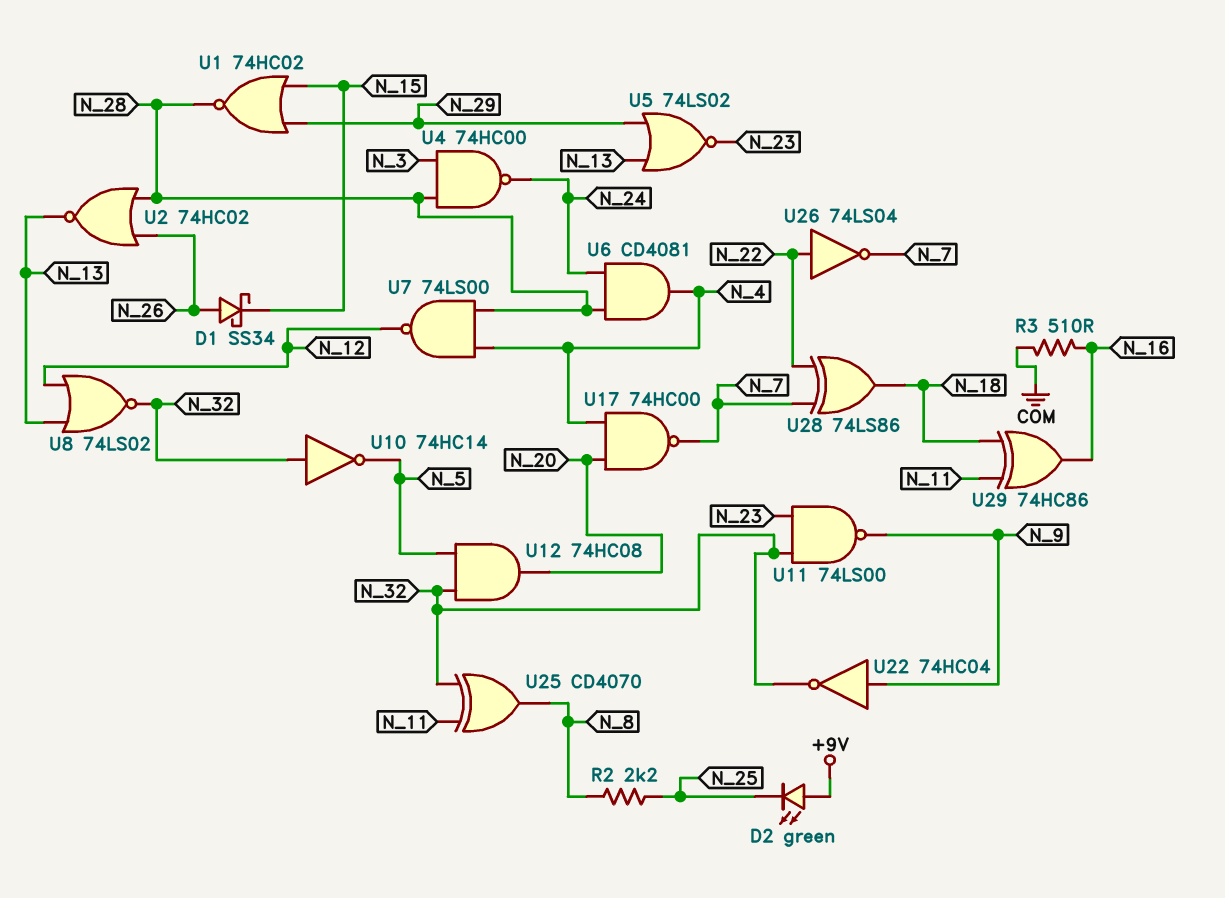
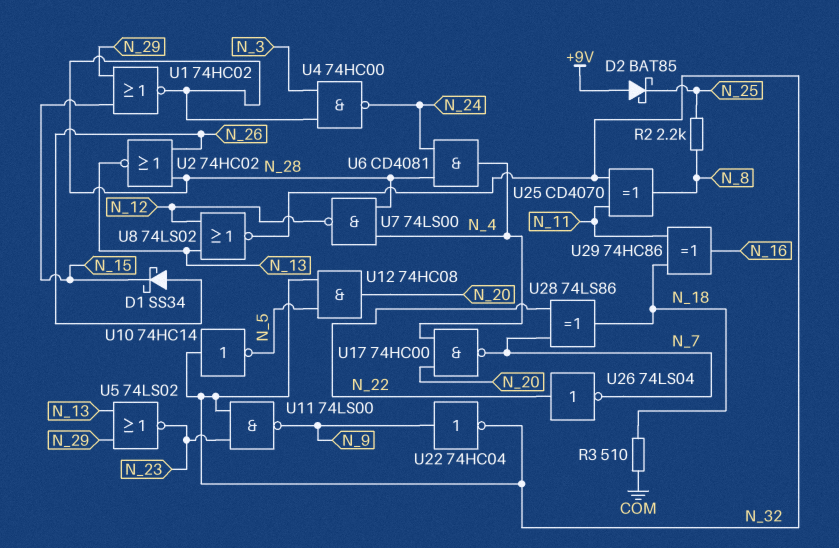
D2: LED green (A +9V, K N_25) -> schottky BAT85 (A +9V, K N_25)
R3: 510 (COM, N_16) -> 510 (COM, N_18)

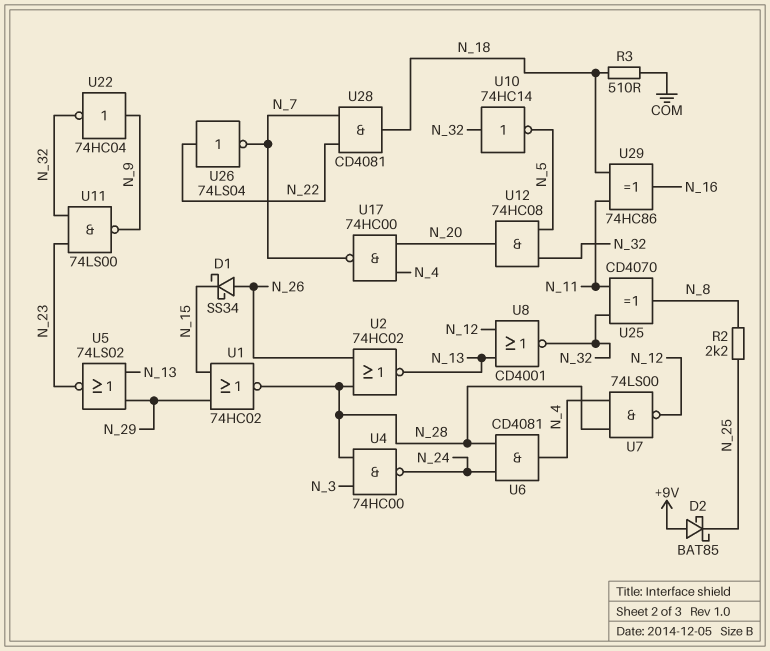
U8: NOR 74LS02 (in N_12, in N_13, out N_32) -> NOR CD4001 (in N_12, in N_13, out N_32)
U28: XOR 74LS86 (in N_7, in N_22, out N_18) -> AND CD4081 (in N_7, in N_22, out N_18)

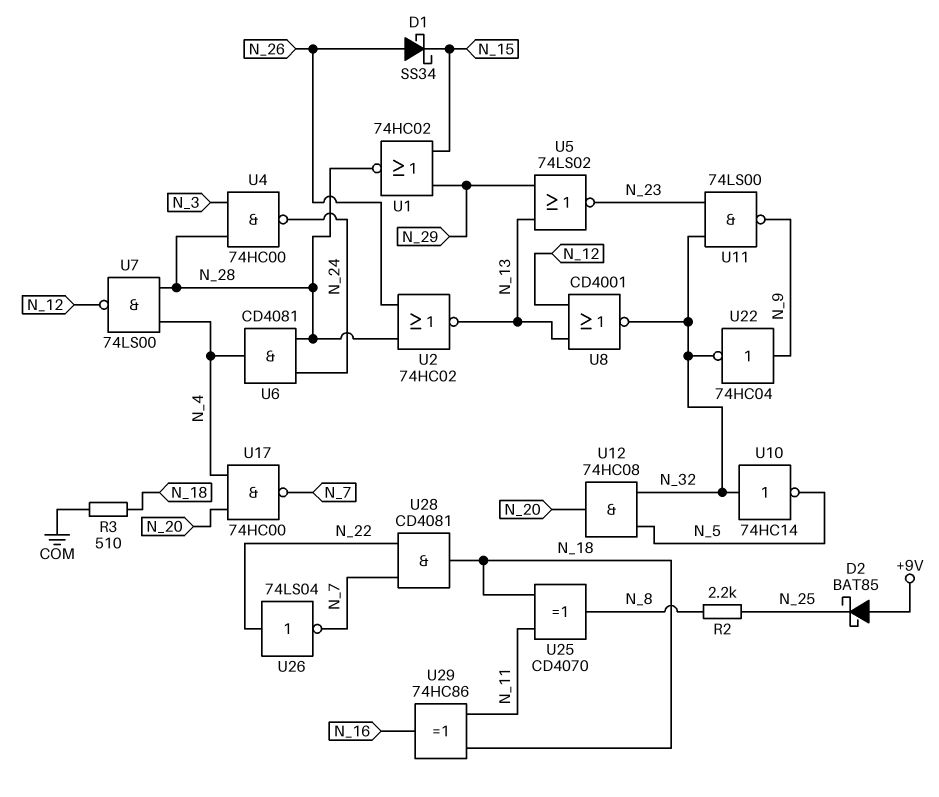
U25: XOR CD4070 (in N_11, in N_32, out N_8) -> XOR CD4070 (in N_11, in N_18, out N_8)

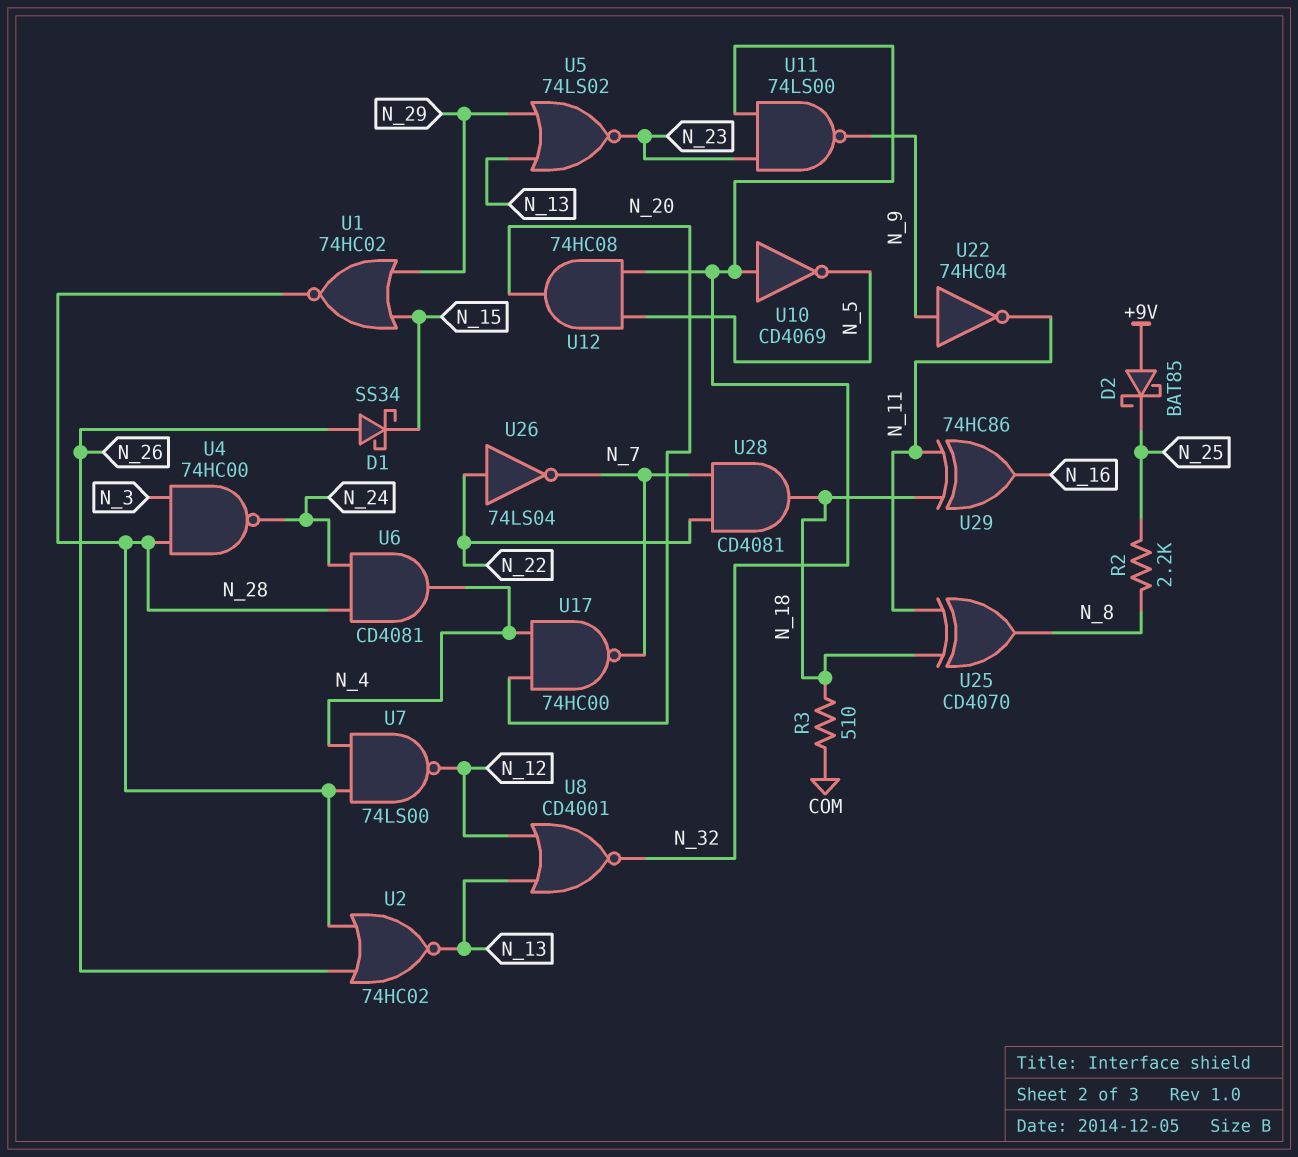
U10: NOT 74HC14 (in N_32, out N_5) -> NOT CD4069 (in N_32, out N_5)
U22: NOT 74HC04 (in N_9, out N_32) -> NOT 74HC04 (in N_9, out N_11)

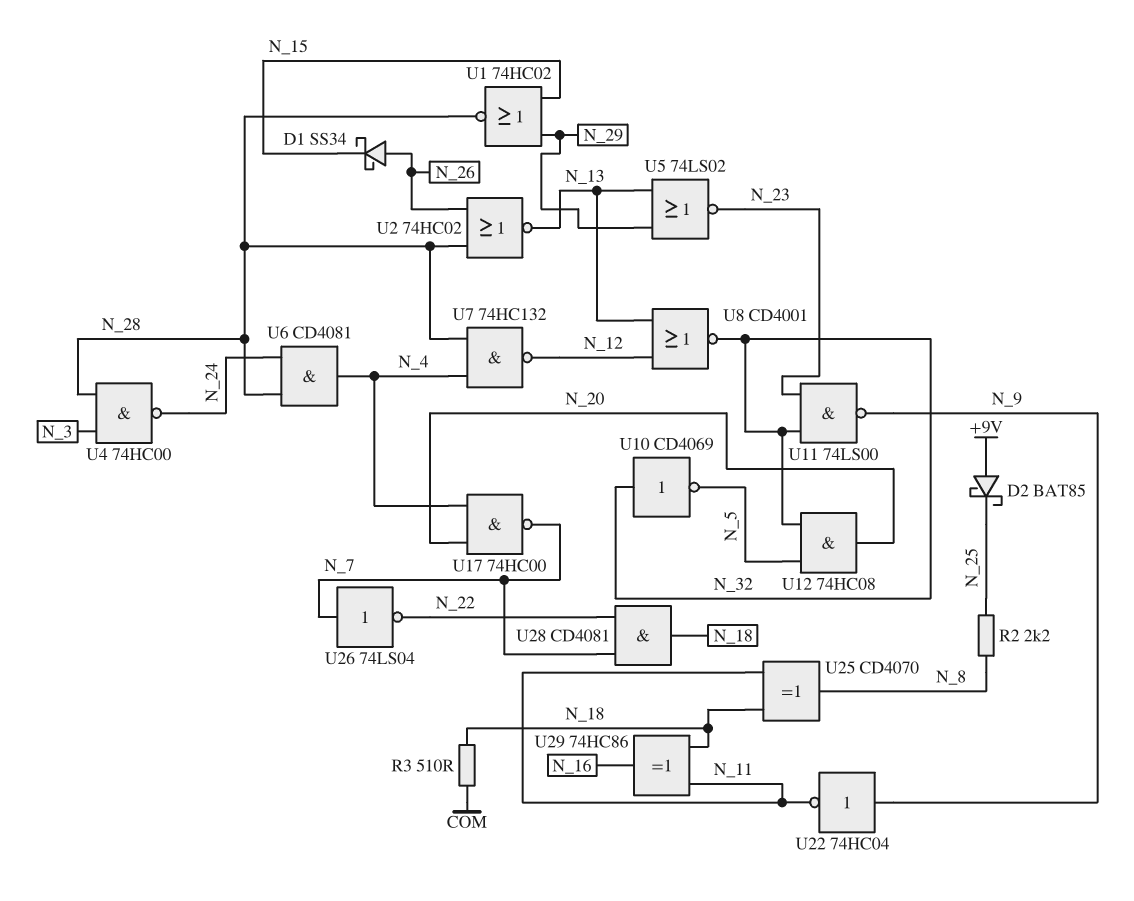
U7: NAND 74LS00 (in N_4, in N_28, out N_12) -> NAND 74HC132 (in N_4, in N_28, out N_12)
U26: NOT 74LS04 (in N_22, out N_7) -> NOT 74LS04 (in N_7, out N_22)

